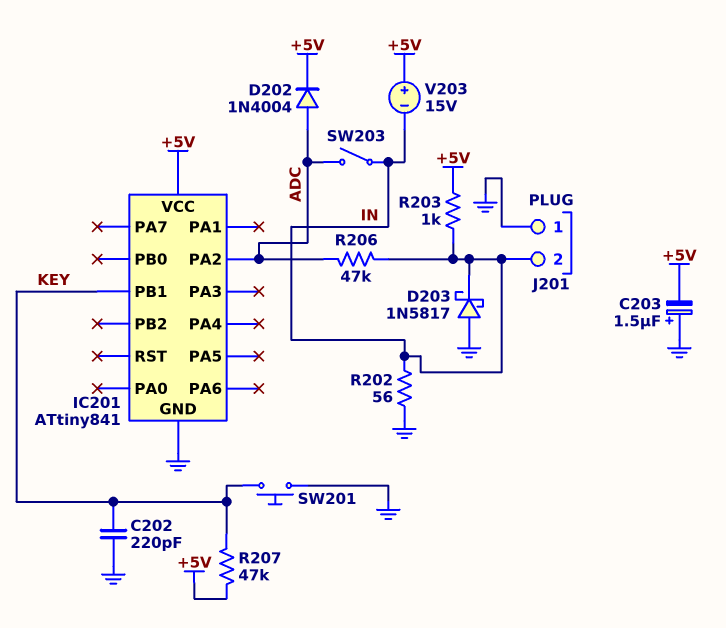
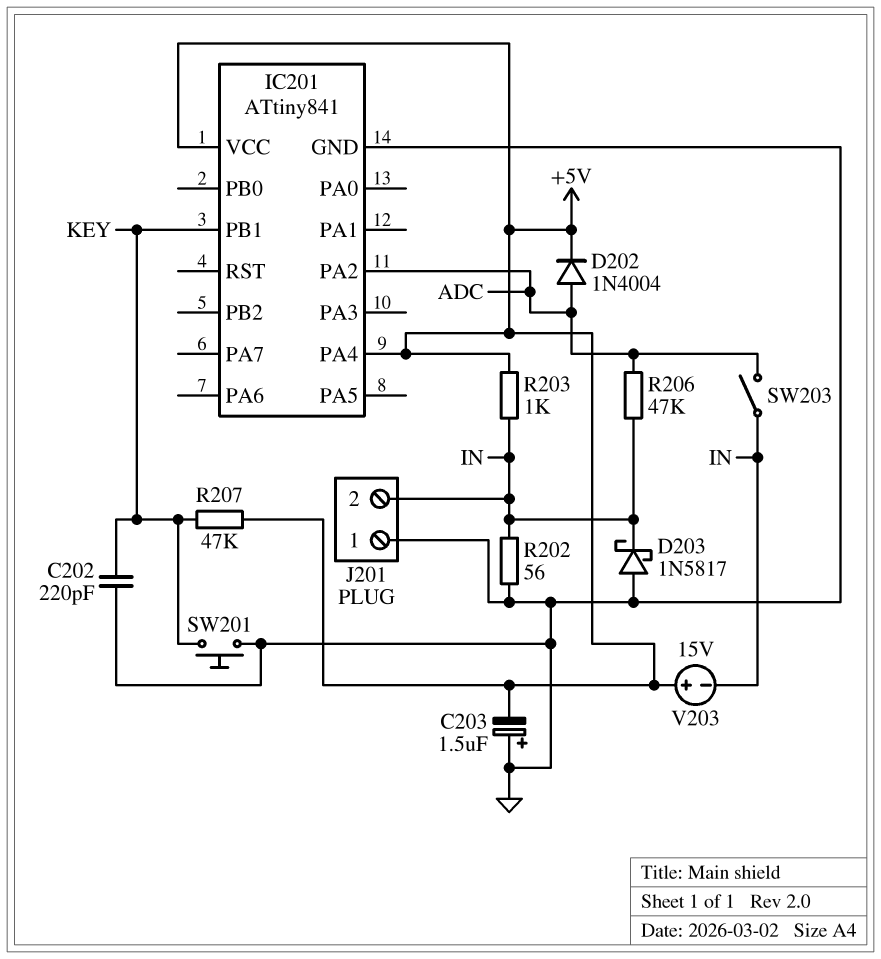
IC201 pin PA4: none -> +5V

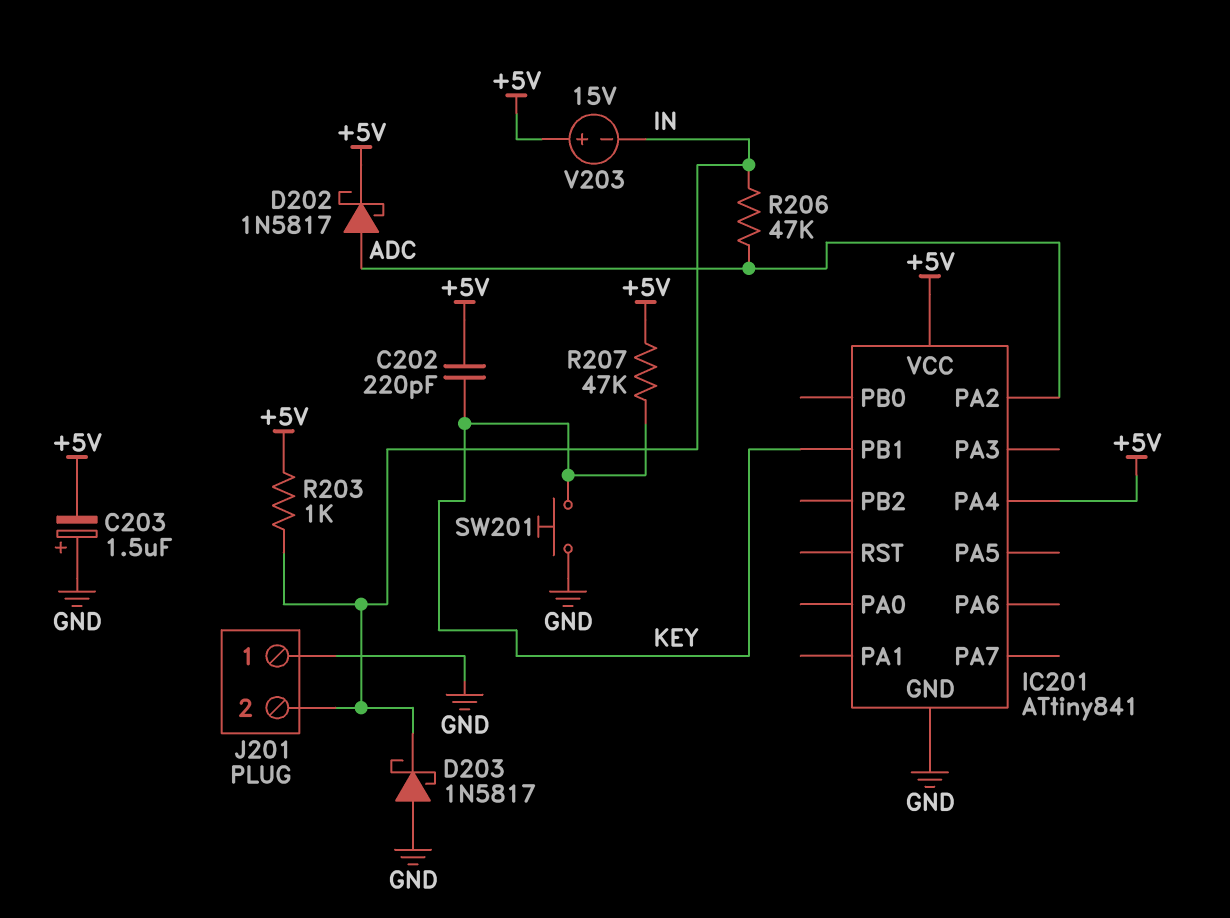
C202: 220pF (GND, KEY) -> 220pF (+5V, KEY)
D202: diode 1N4004 (A ADC, K +5V) -> schottky 1N5817 (A ADC, K +5V)
R202: 56 (GND, IN) -> none
SW203: switch (ADC, IN) -> none

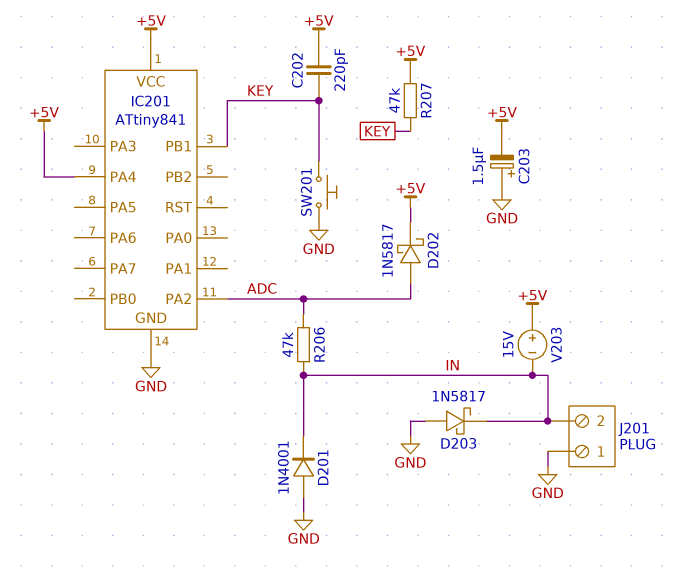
D201: none -> diode 1N4001 (A GND, K IN)
R203: 1k (+5V, IN) -> none

